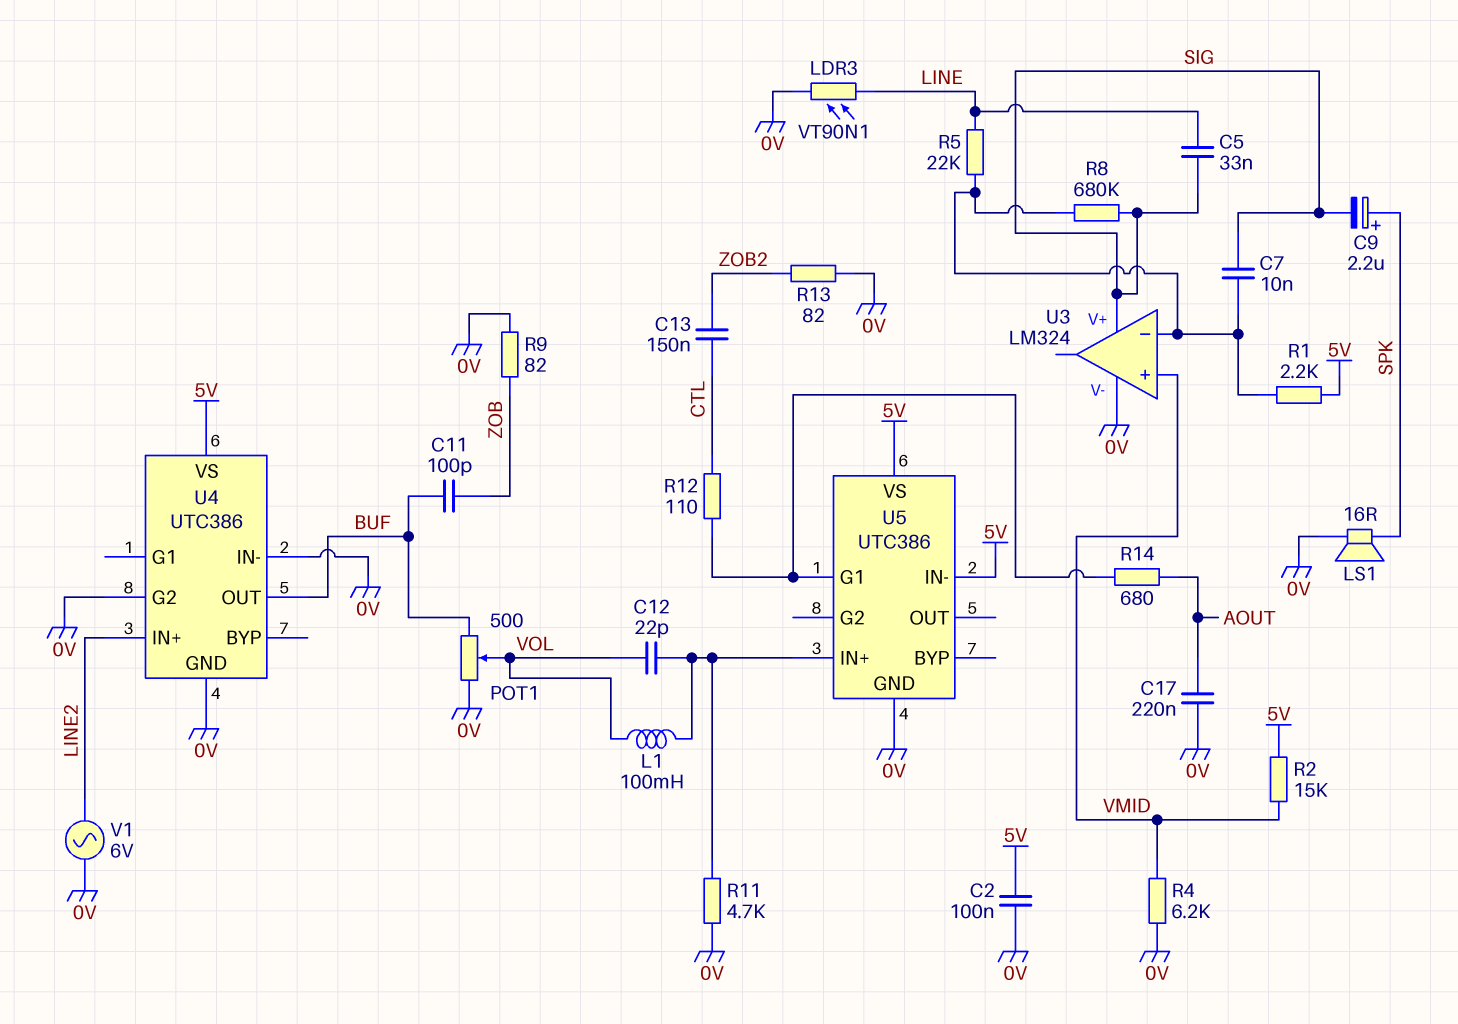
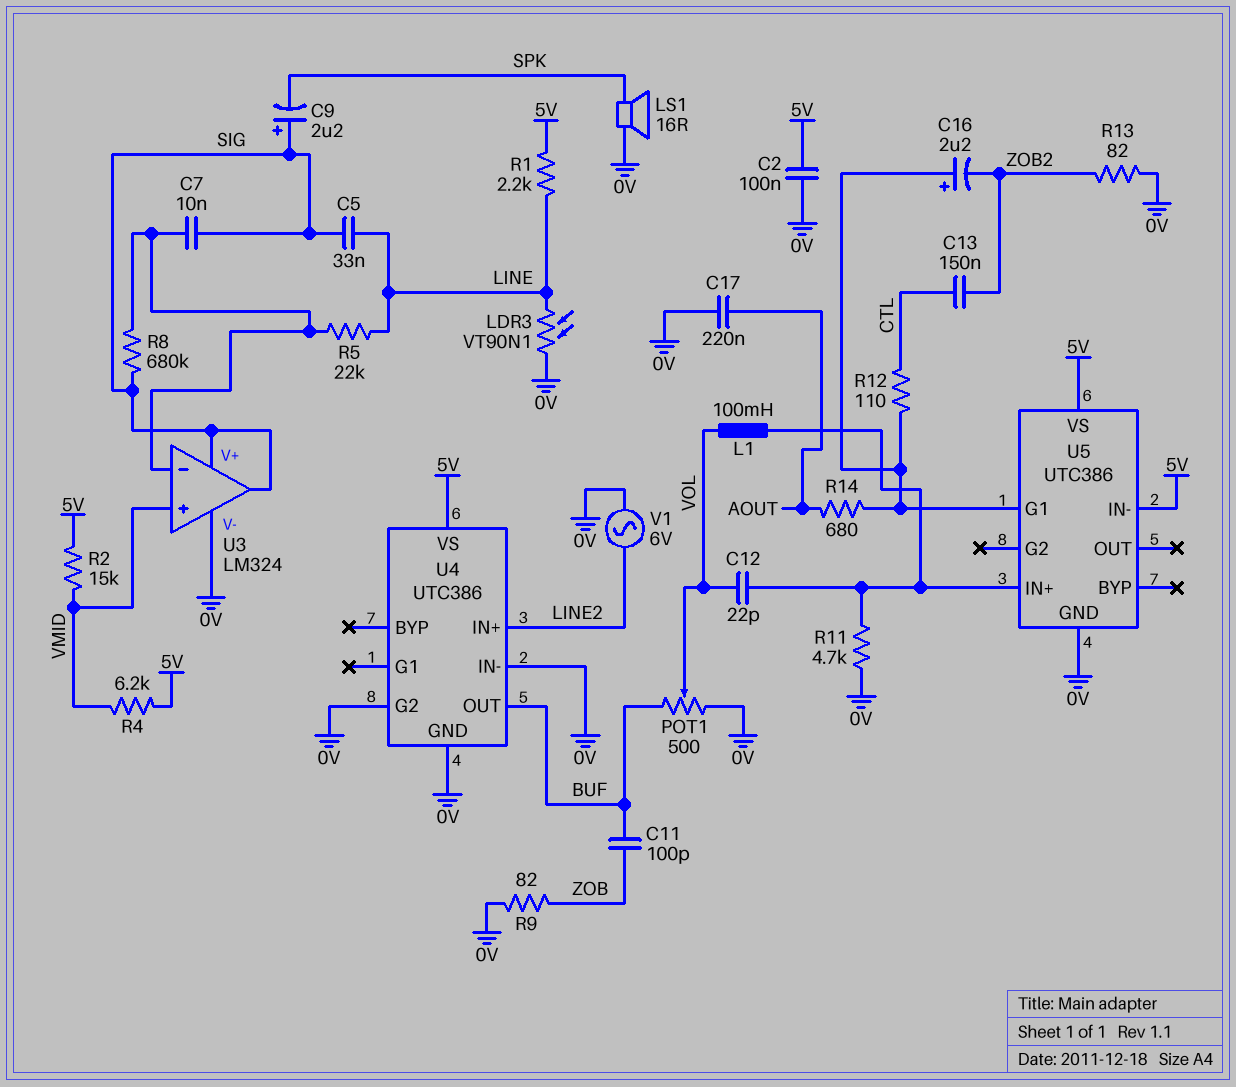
C9: 2.2uF (plus SPK, minus SIG) -> 2.2uF (plus SIG, minus SPK)
C16: none -> 2.2uF (plus U5/G1, minus ZOB2)
R1: 2.2k (5V, U3/in-) -> 2.2k (5V, LINE)
R4: 6.2k (0V, VMID) -> 6.2k (5V, VMID)
U3 pin out: none -> SIG

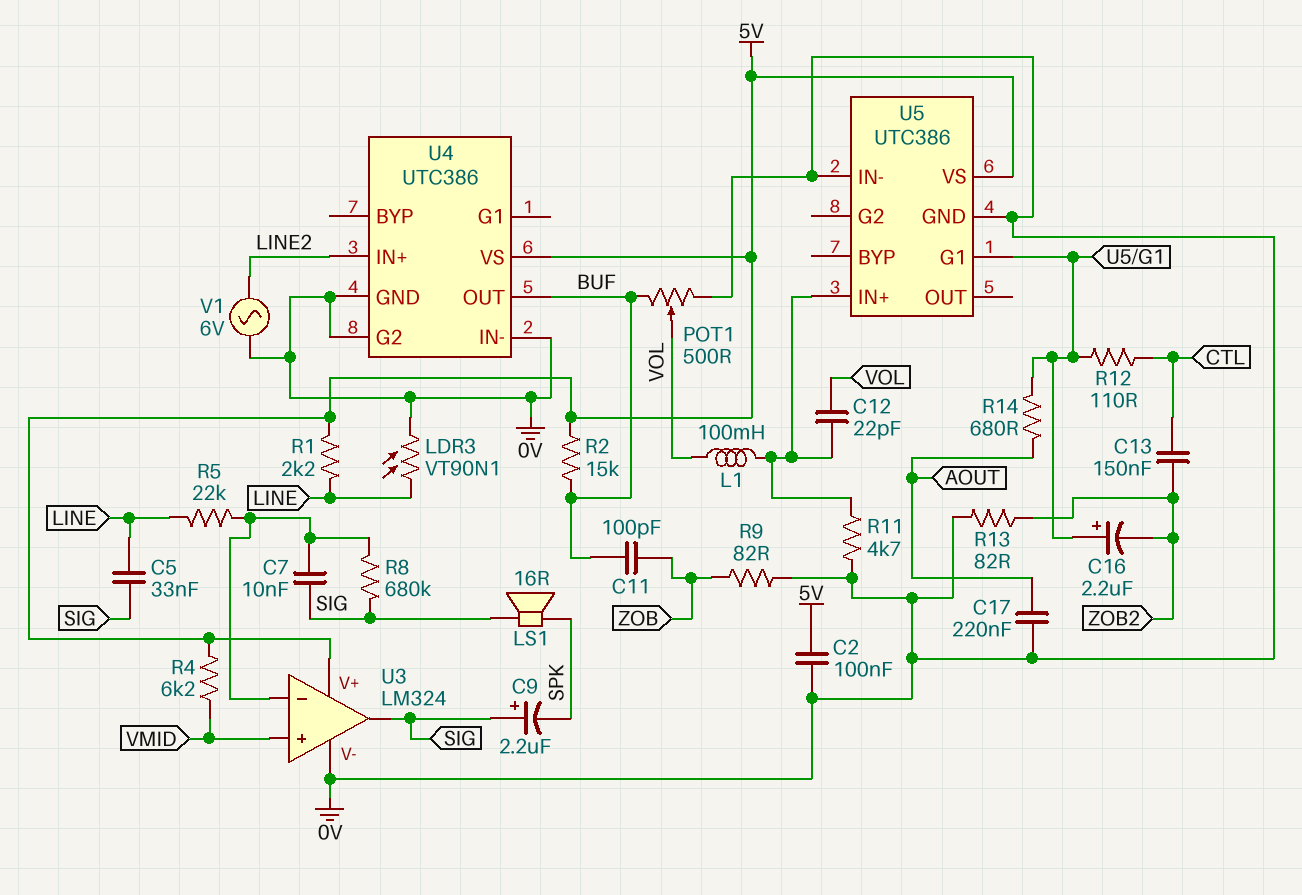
LS1: speaker 16R (0V, SPK) -> speaker 16R (SIG, SPK)
R2: 15k (5V, VMID) -> 15k (5V, BUF)
U3 pin V+: SIG -> 5V
U5 pin IN-: 5V -> 0V

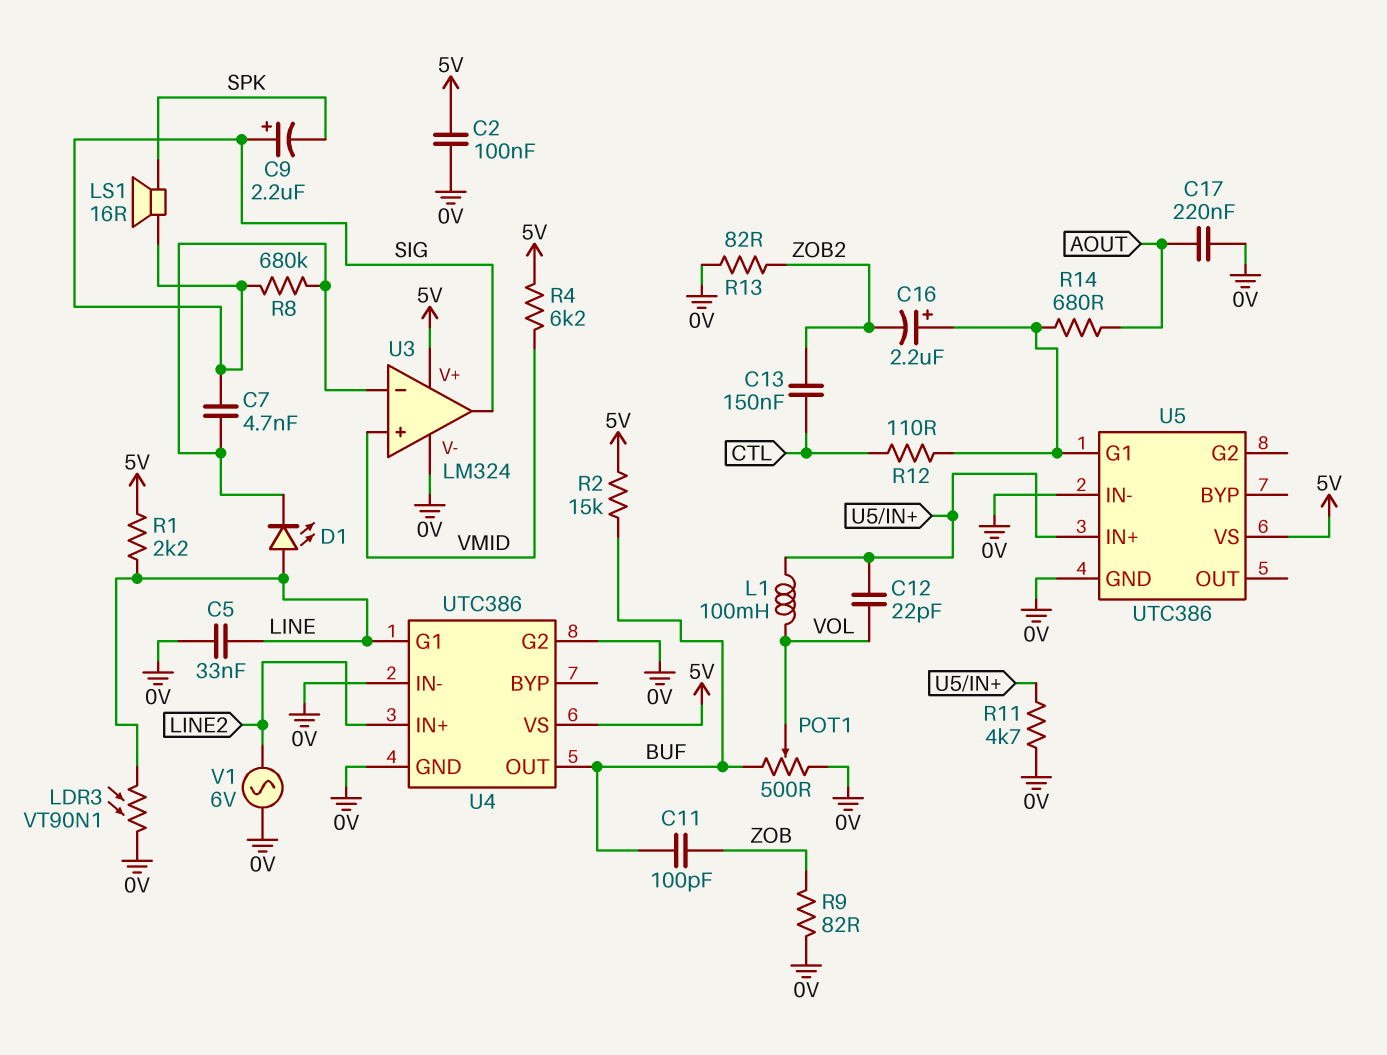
C5: 33nF (LINE, SIG) -> 33nF (0V, LINE)
C7: 10nF (SIG, U3/in-) -> 4.7nF (SIG, U3/in-)
D1: none -> LED (A LINE, K U3/in-)
R5: 22k (LINE, U3/in-) -> none
U4 pin G1: none -> LINE

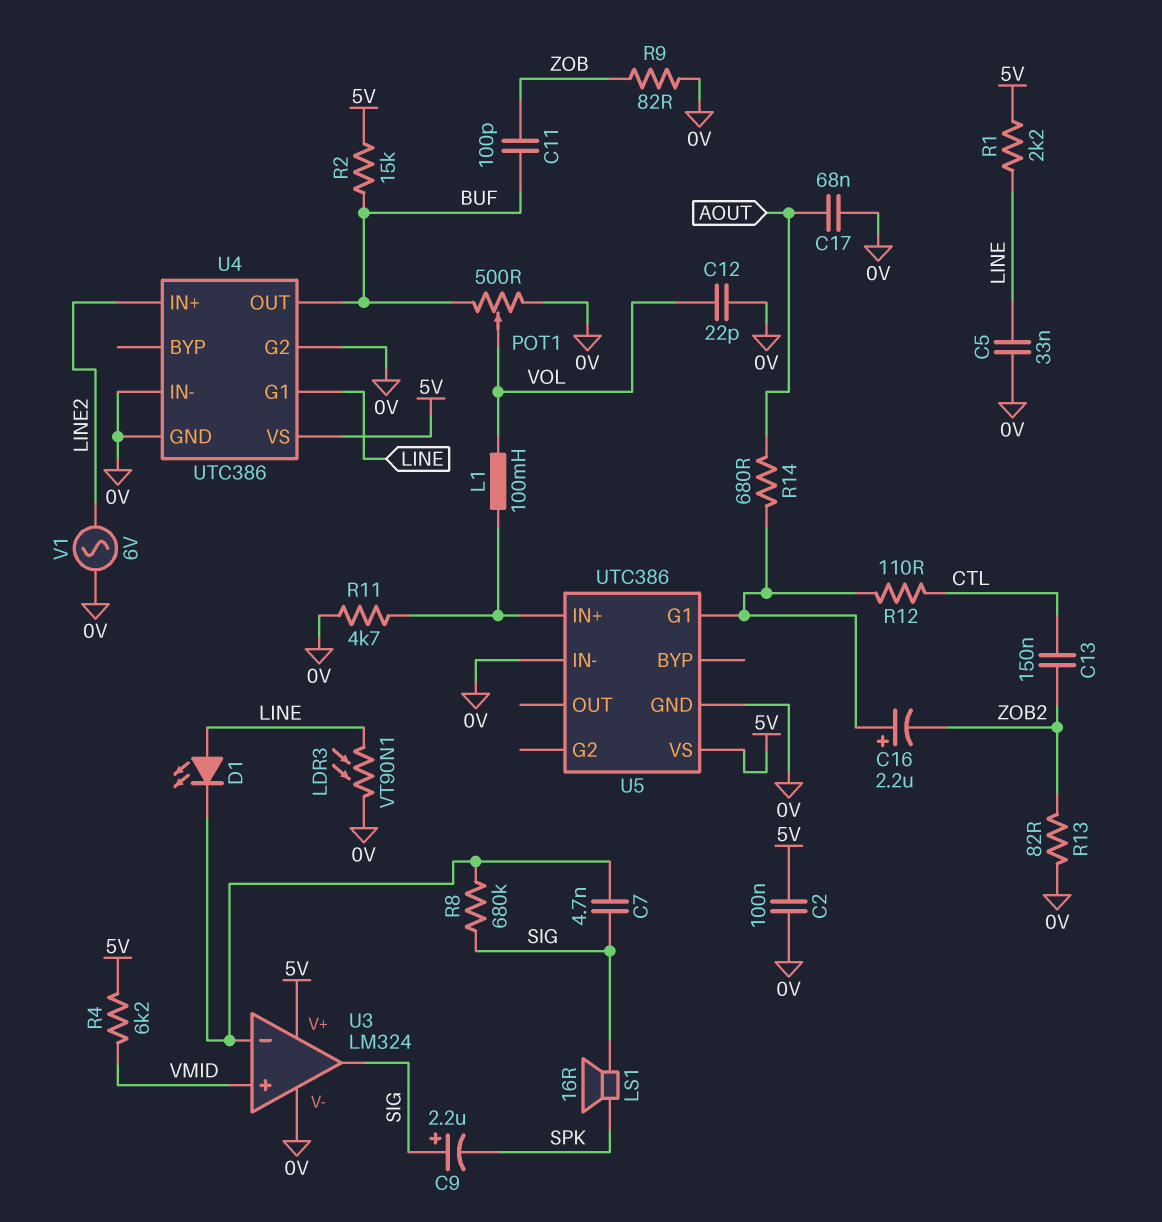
C12: 22pF (U5/IN+, VOL) -> 22pF (0V, VOL)
C17: 220nF (0V, AOUT) -> 68nF (0V, AOUT)

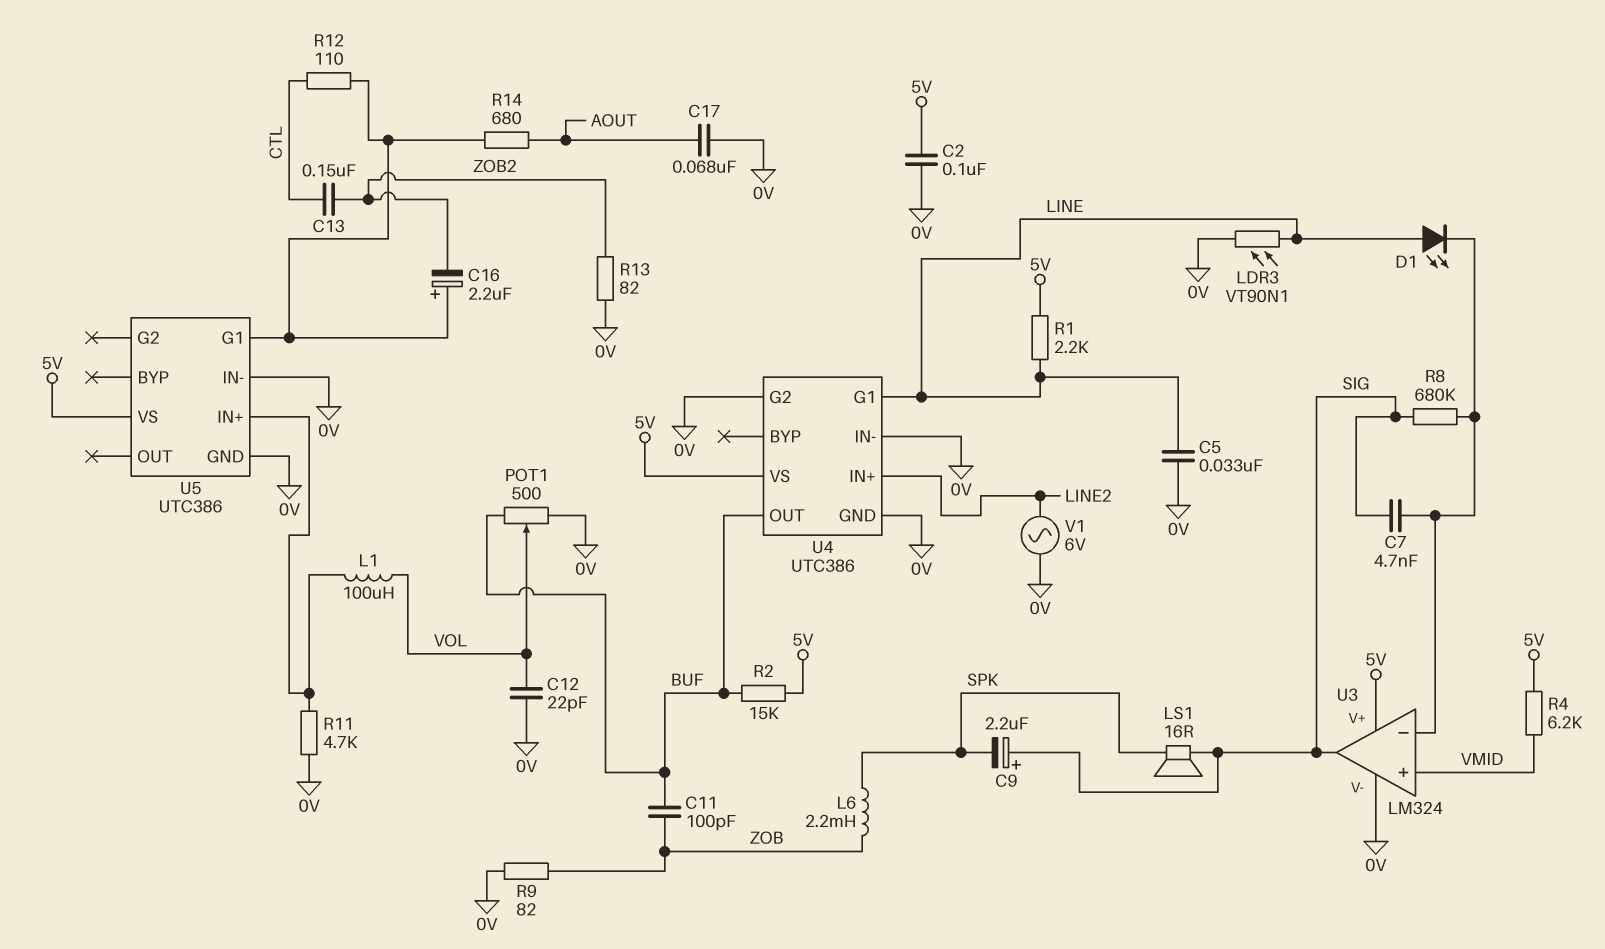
L1: 100mH (U5/IN+, VOL) -> 100uH (U5/IN+, VOL)
L6: none -> 2.2mH (SPK, ZOB)

